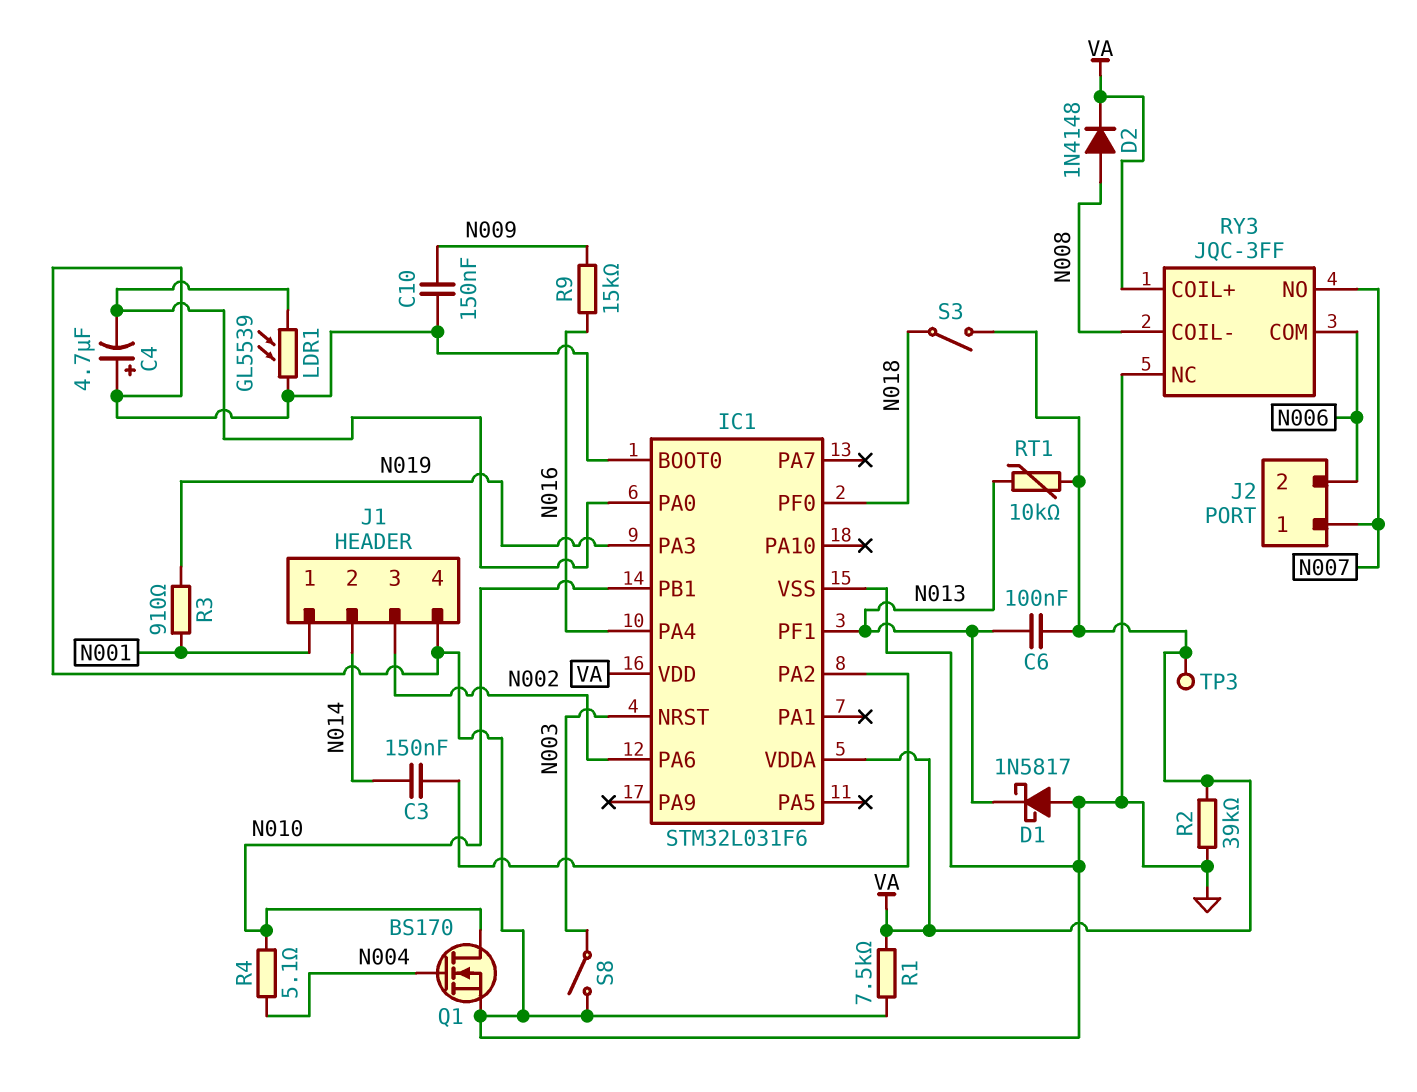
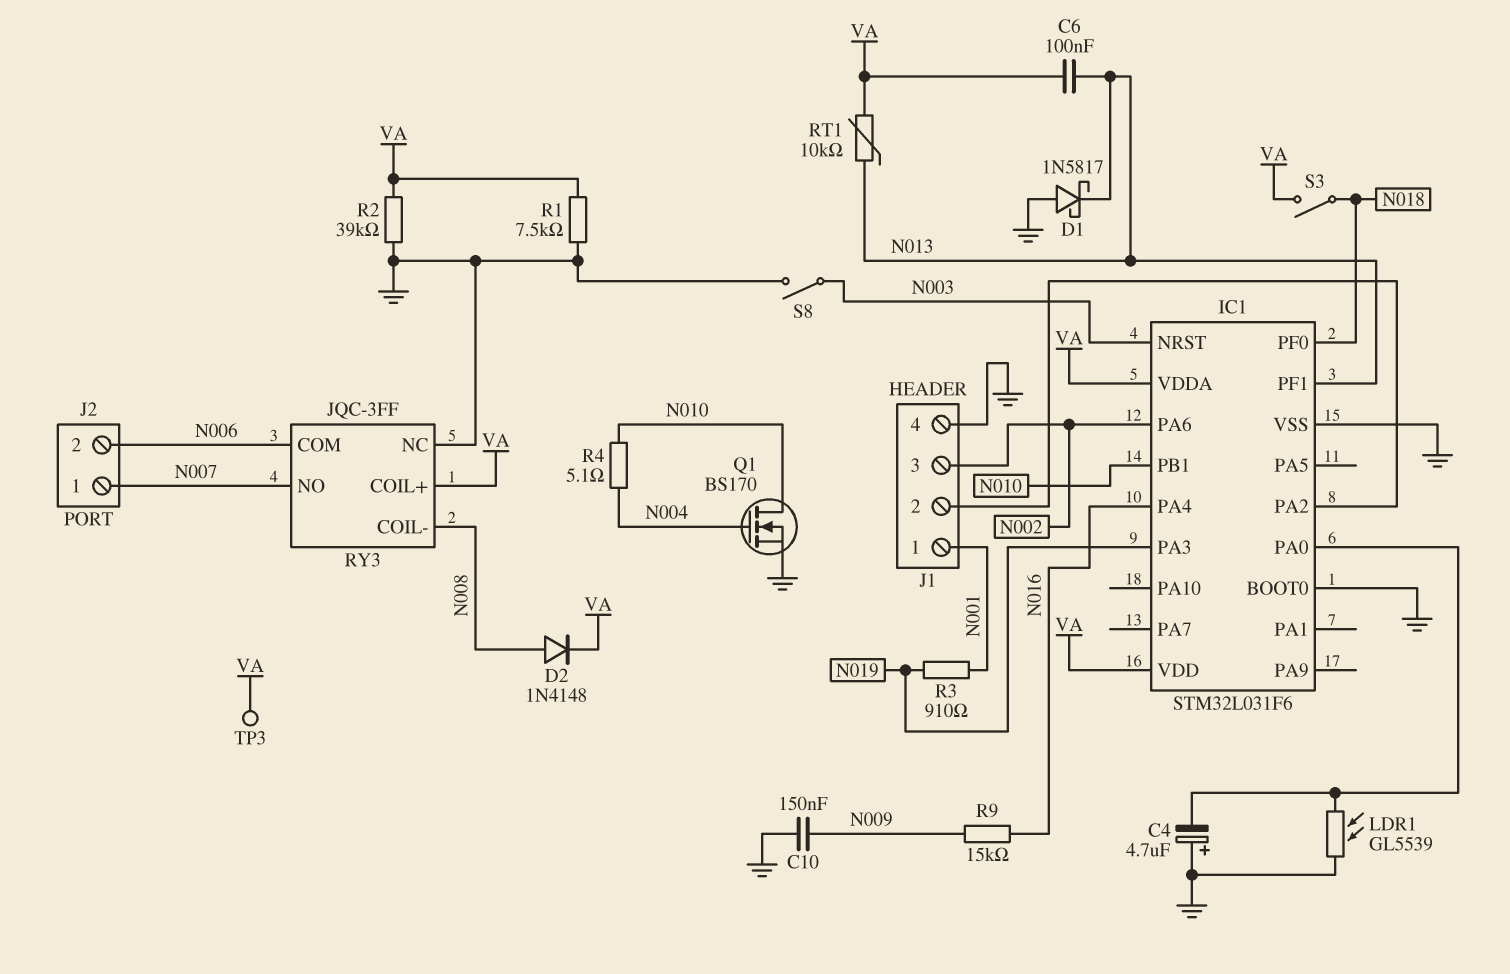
C3: 150nF (IC1/PA2, N014) -> none
J1 pin 2: N014 -> IC1/PA2

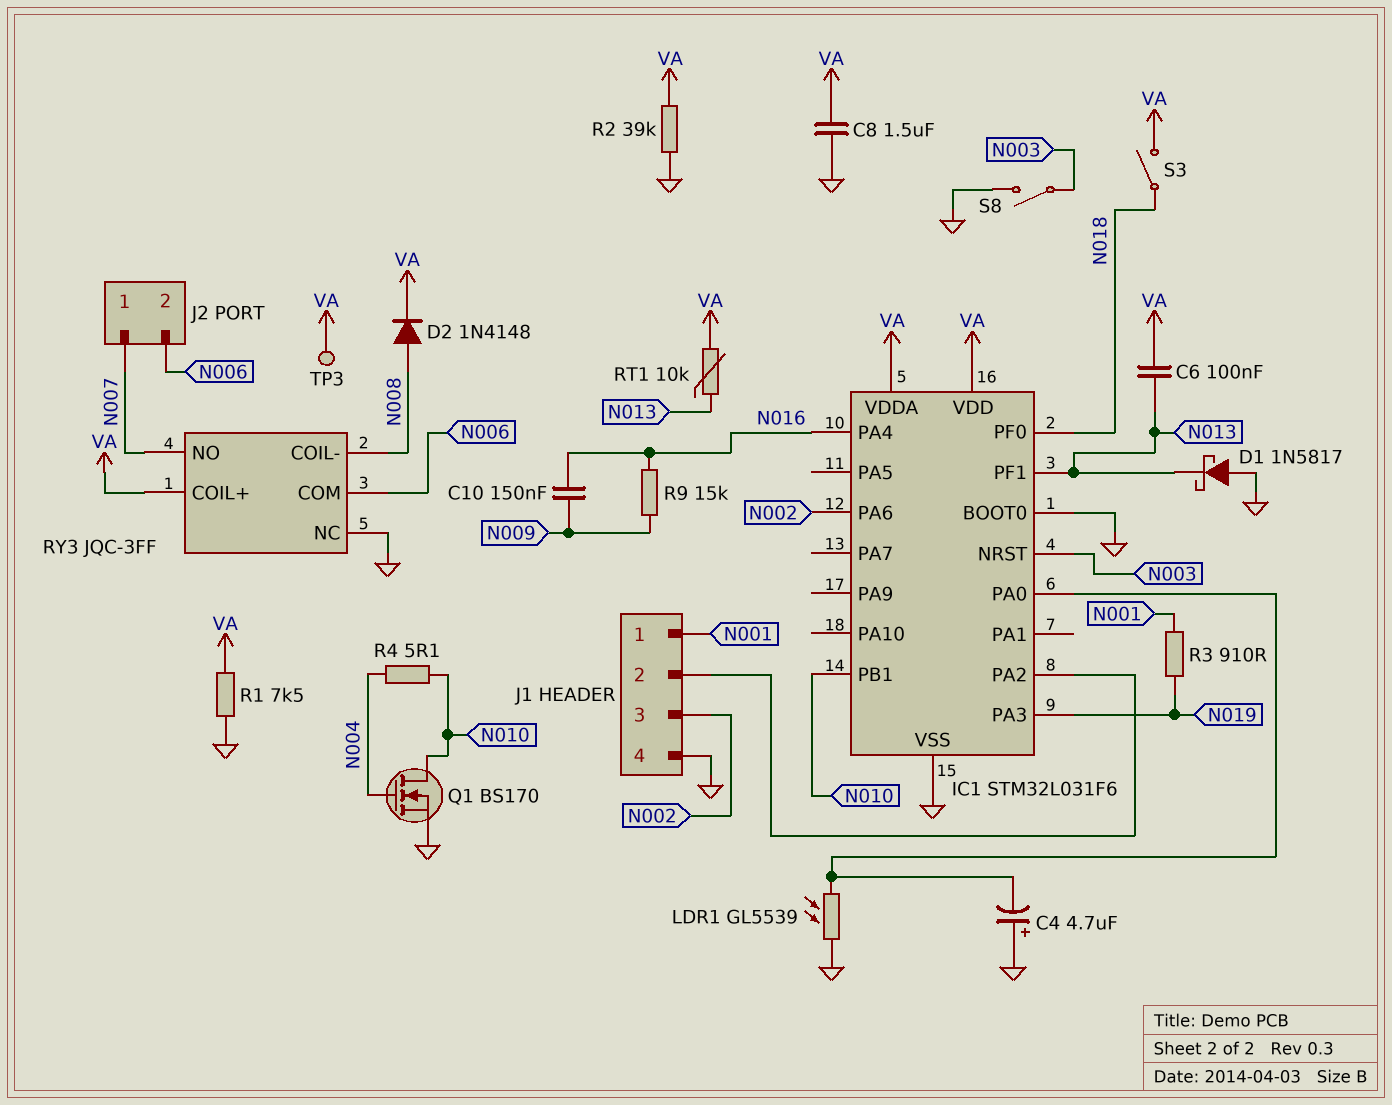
C8: none -> 1.5uF (GND, VA)
C10: 150nF (GND, N009) -> 150nF (N009, N016)

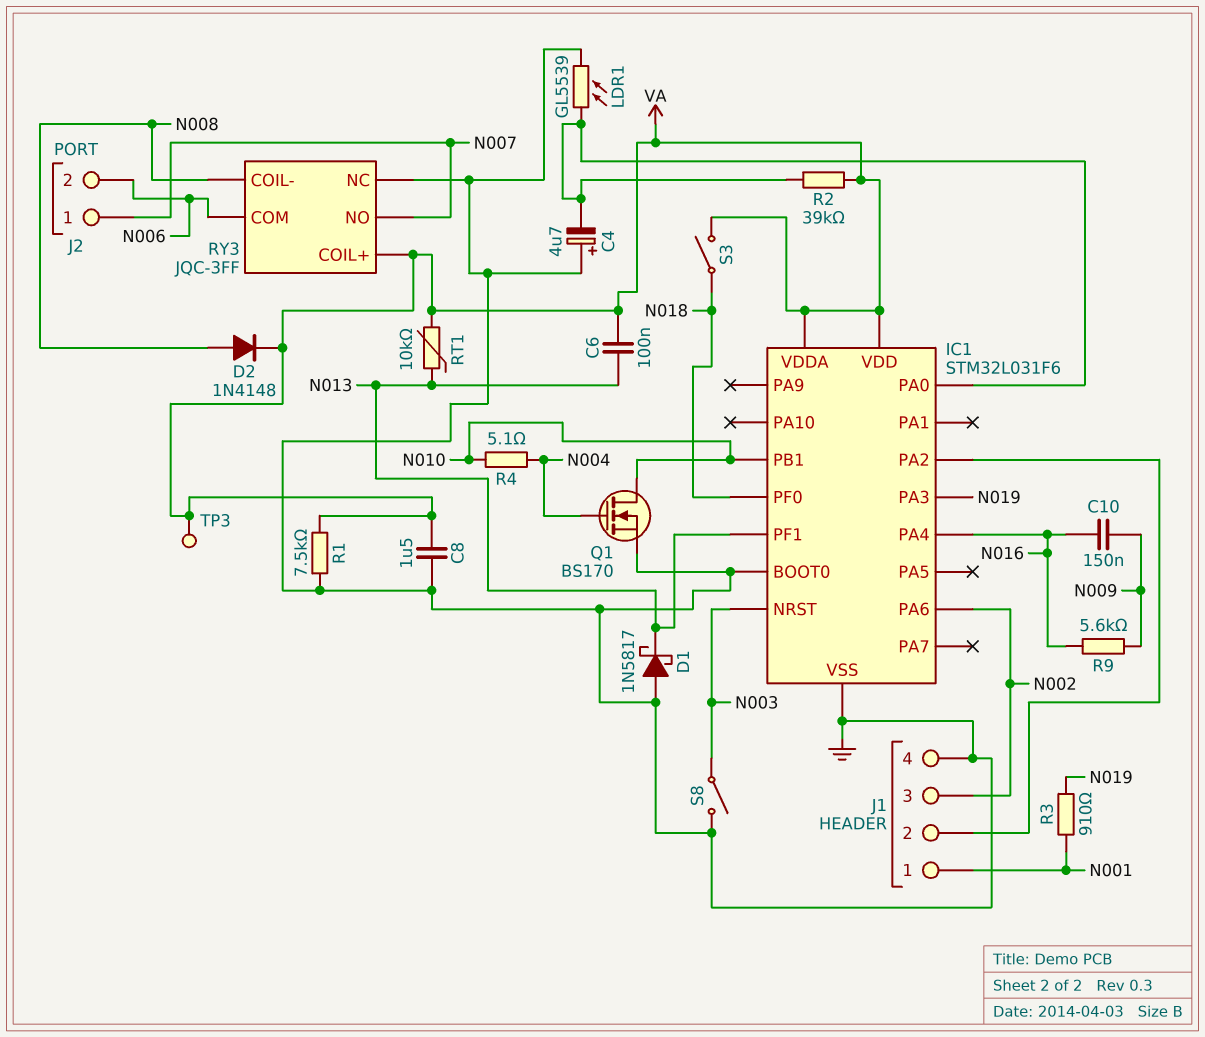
R2: 39k (GND, VA) -> 39k (IC1/PA0, VA)
R9: 15k (N009, N016) -> 5.6k (N009, N016)

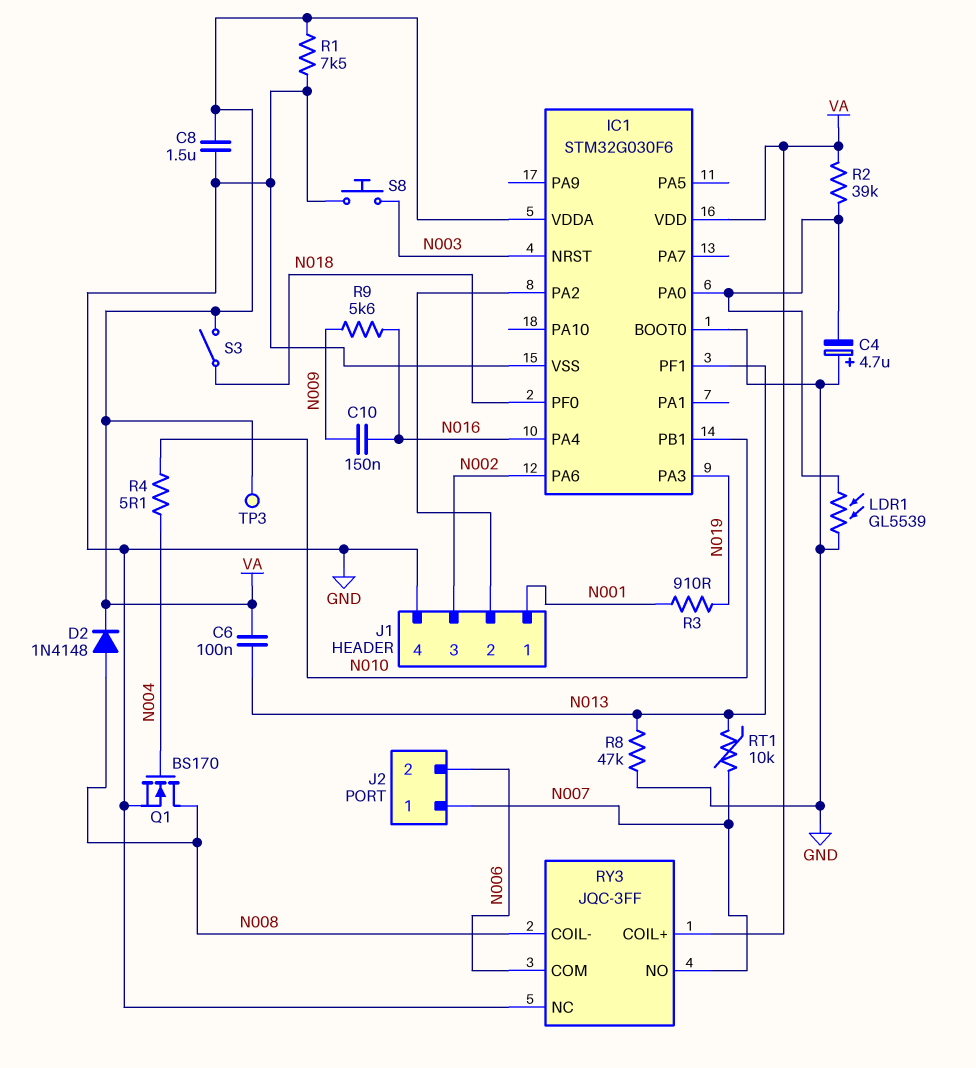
D1: schottky 1N5817 (A GND, K N013) -> none
IC1: STM32L031F6 -> STM32G030F6
Q1: NMOS BS170 (G N004, D N010, S GND) -> NMOS BS170 (G N004, D N008, S GND)
R8: none -> 47k (GND, N013)
RT1: 10k (N013, VA) -> 10k (N007, N013)
S8: switch (GND, N003) -> button (GND, N003)

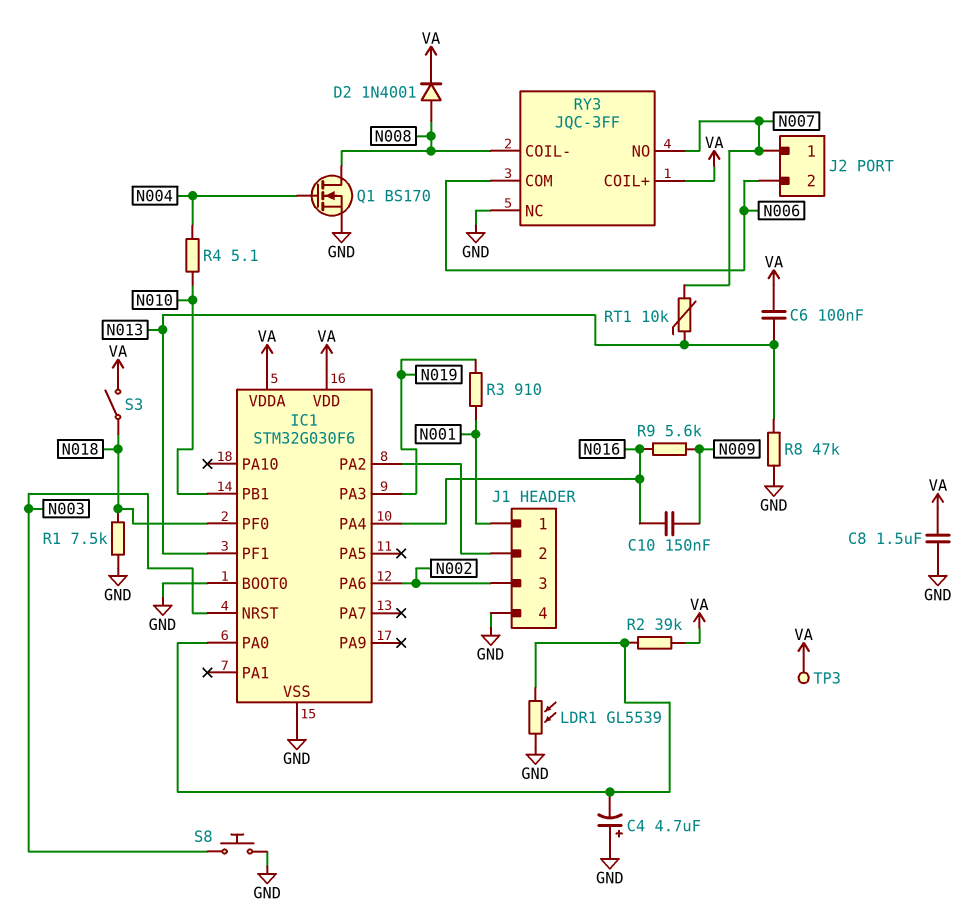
D2: diode 1N4148 (A N008, K VA) -> diode 1N4001 (A N008, K VA)
R1: 7.5k (GND, VA) -> 7.5k (GND, N018)

